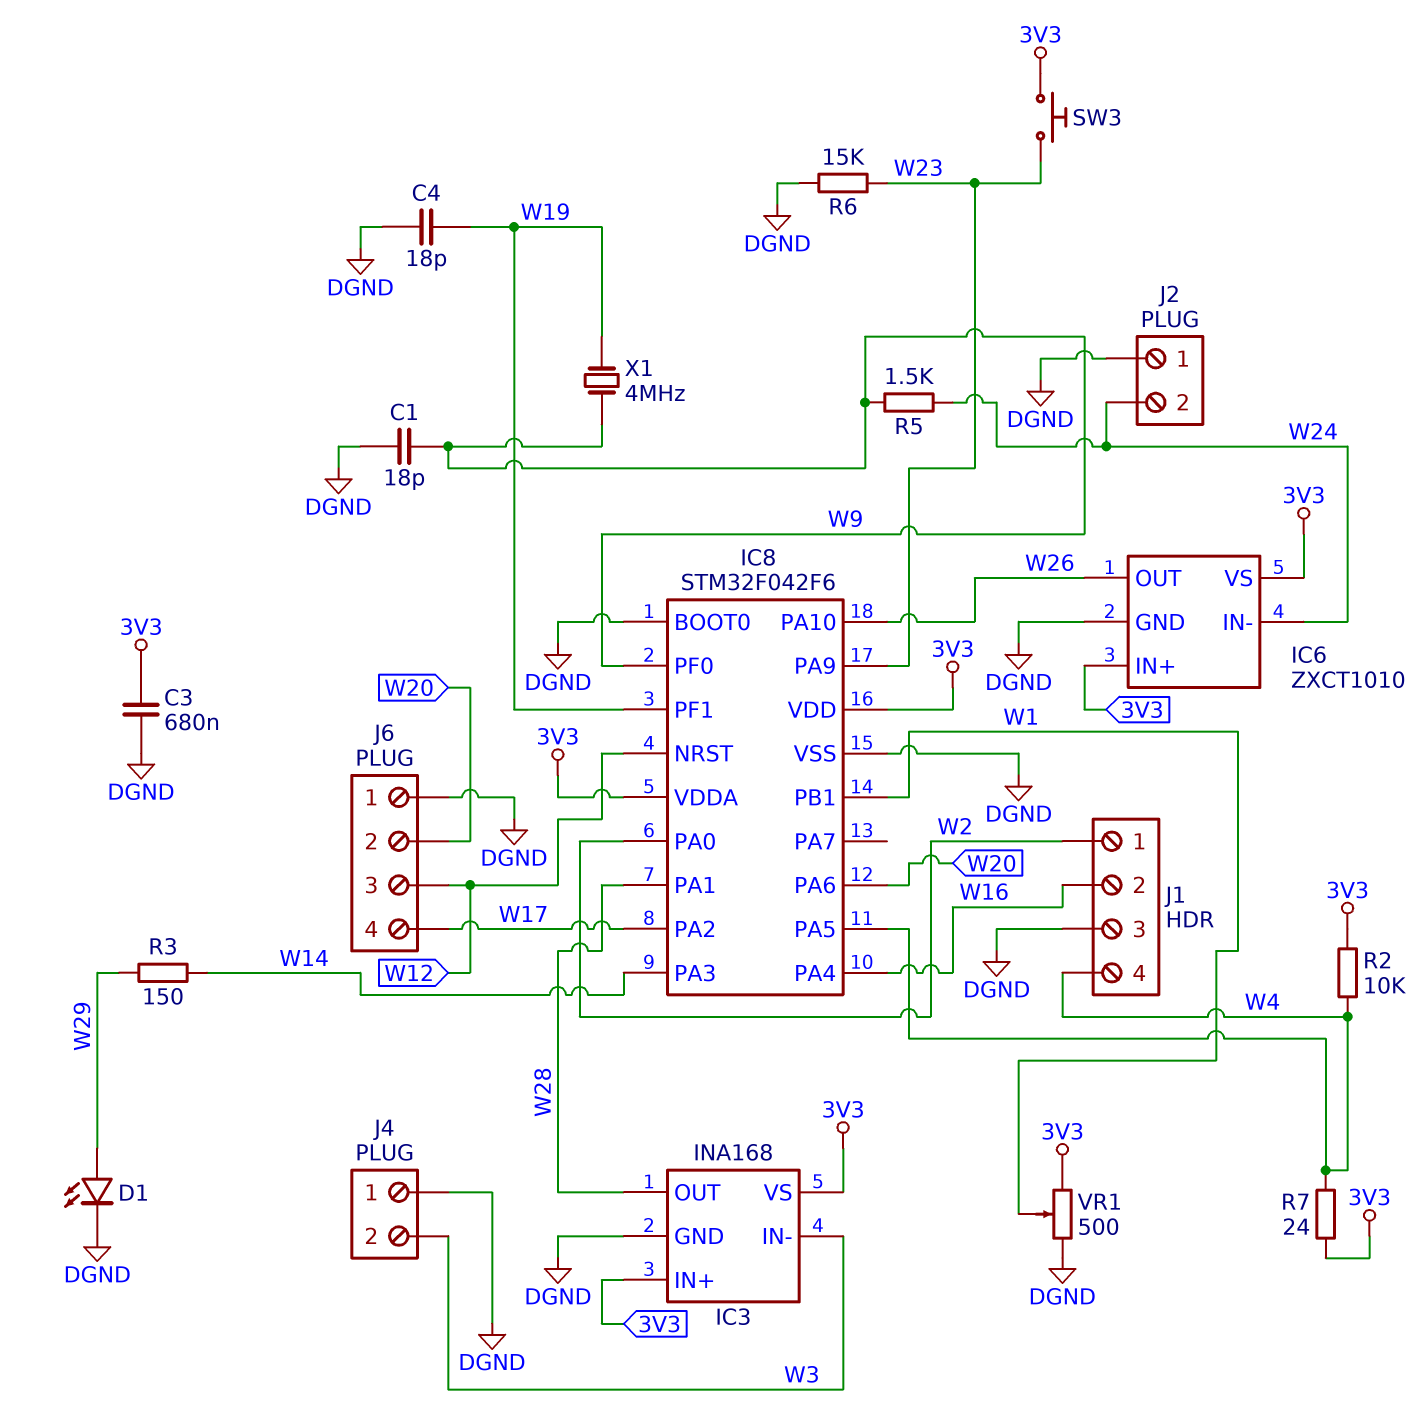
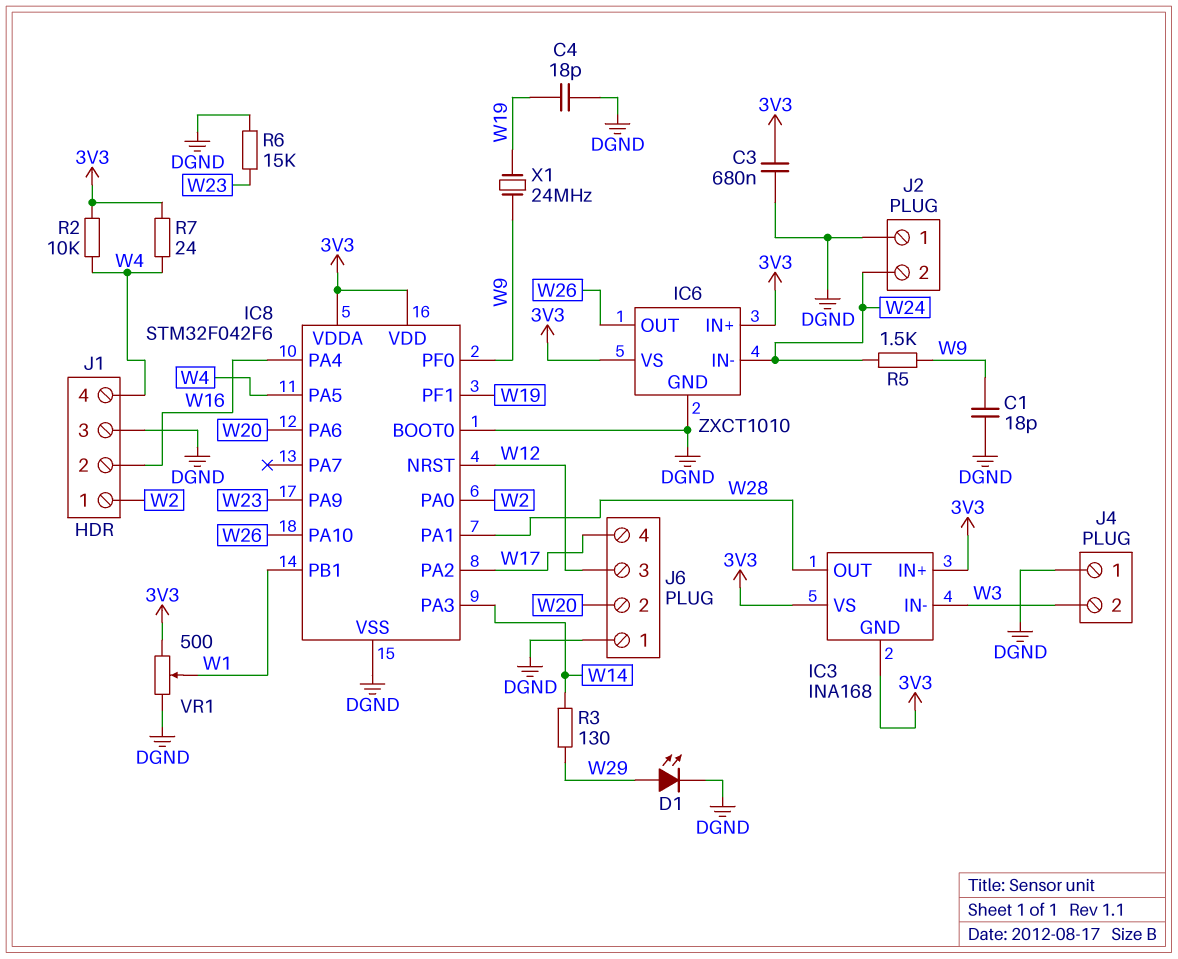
IC3 pin GND: DGND -> 3V3
R3: 150 (W14, W29) -> 130 (W14, W29)
SW3: button (3V3, W23) -> none
X1: 4MHz (W9, W19) -> 24MHz (W9, W19)

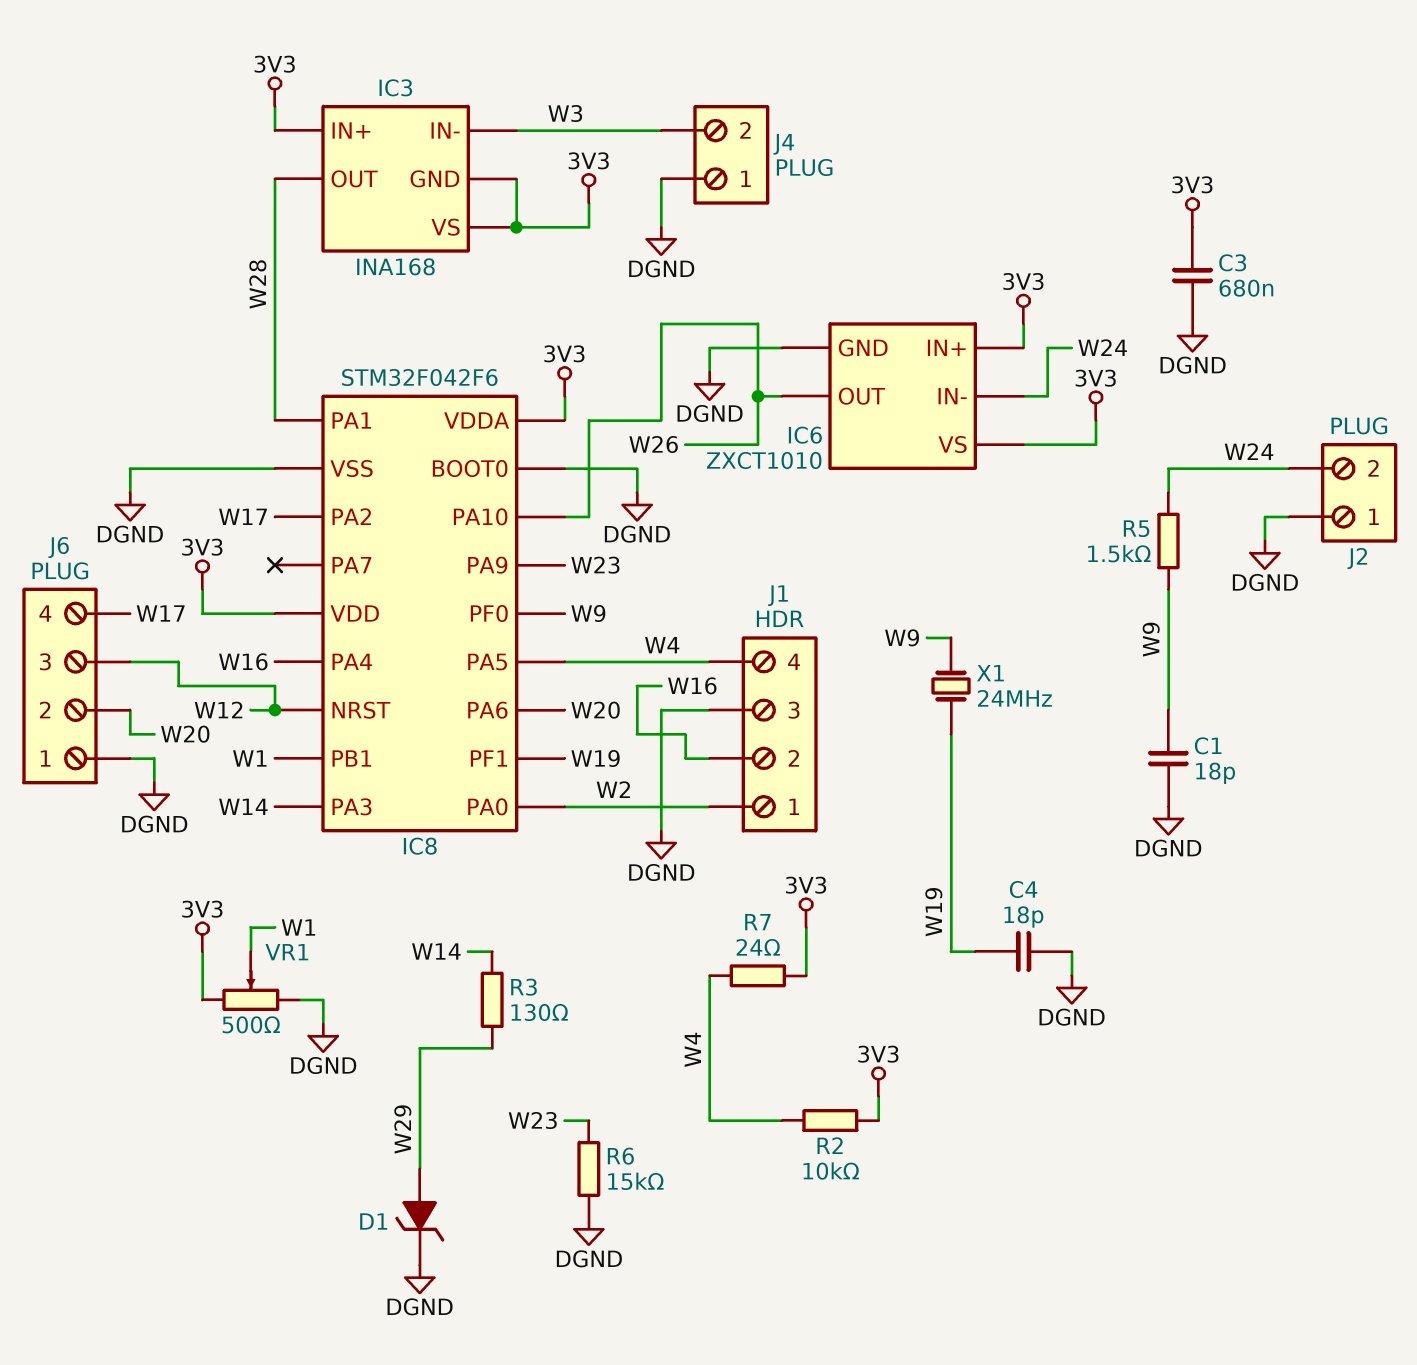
D1: LED (A W29, K DGND) -> zener (A W29, K DGND)

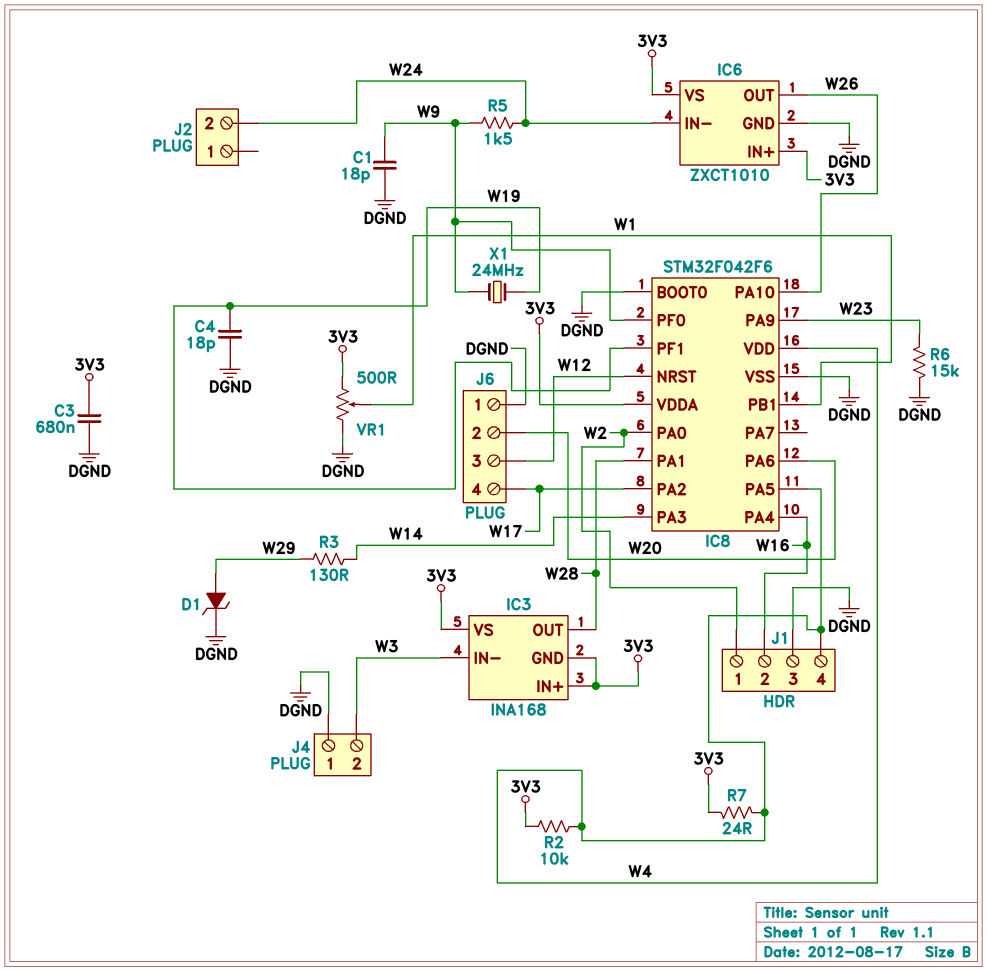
IC8 pin VDD: 3V3 -> W4
J2 pin 1: DGND -> none

